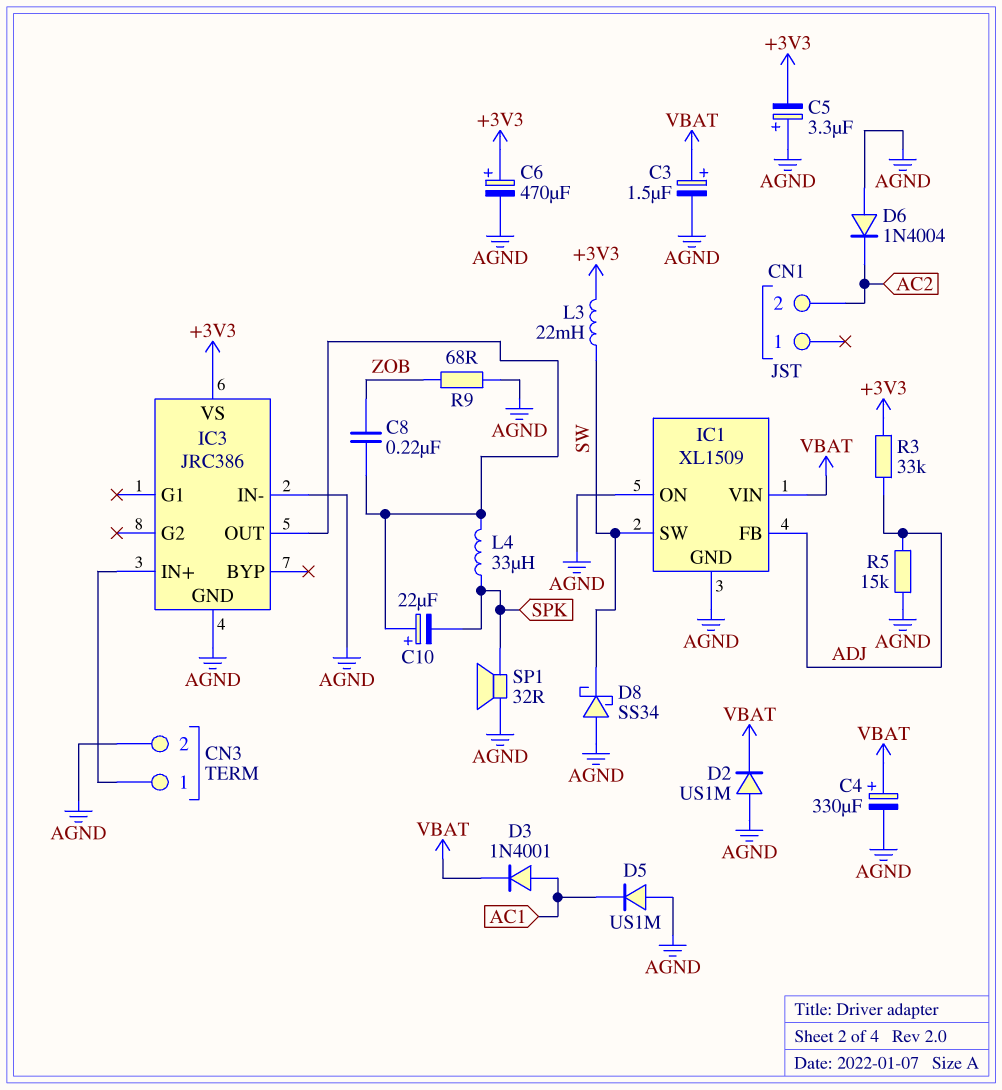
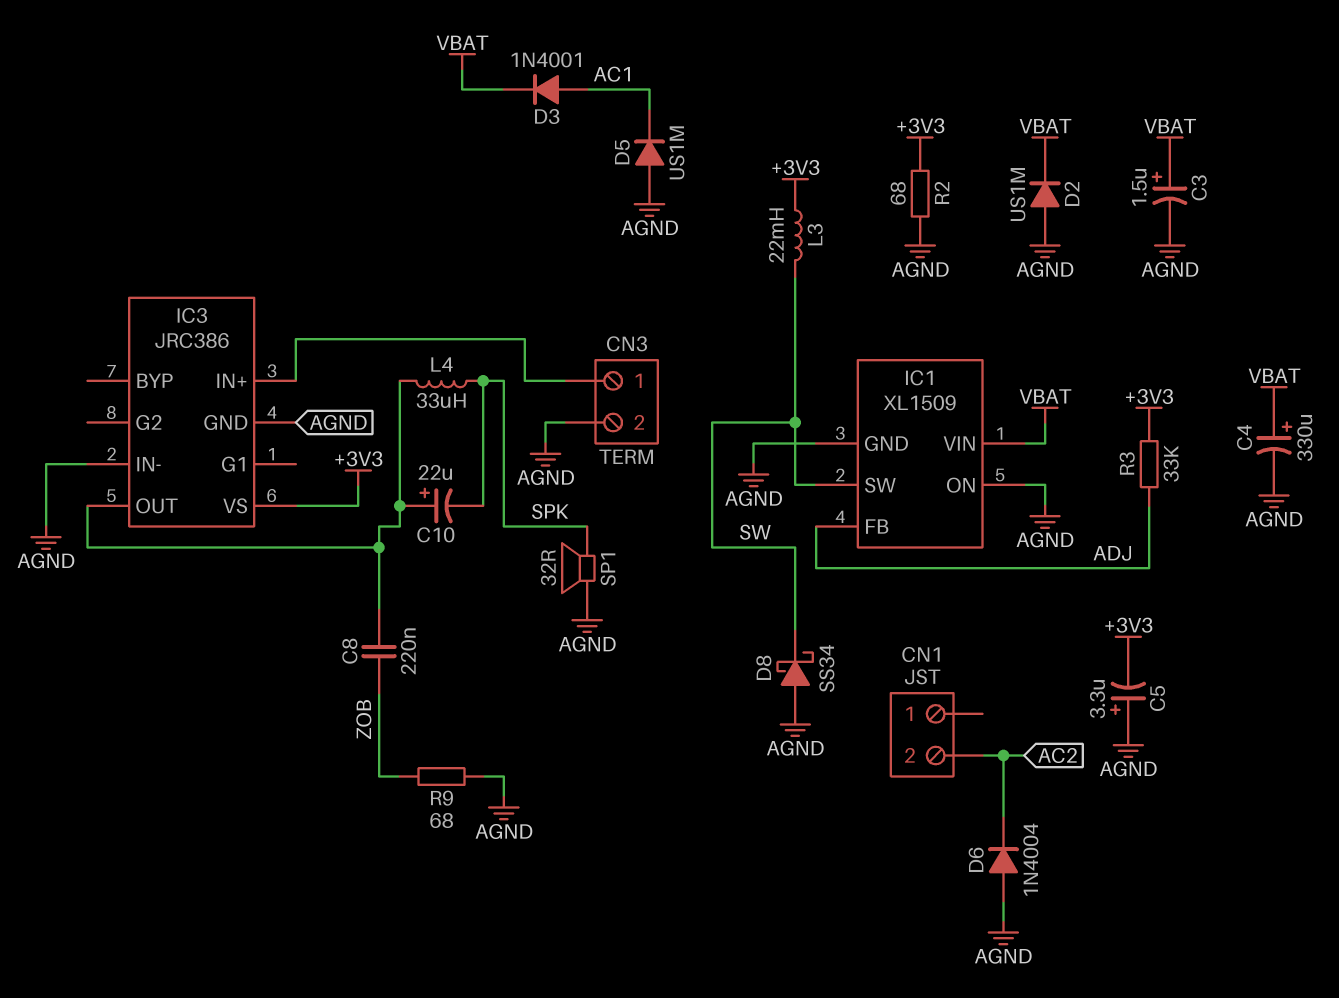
C6: 470uF (plus +3V3, minus AGND) -> none
R2: none -> 68 (+3V3, AGND)
R5: 15k (ADJ, AGND) -> none

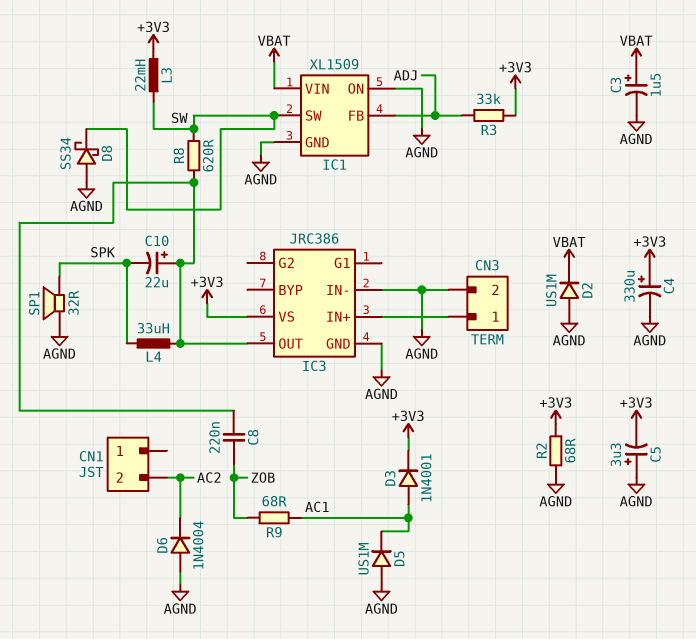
C4: 330uF (plus VBAT, minus AGND) -> 330uF (plus +3V3, minus AGND)
D3: diode 1N4001 (A AC1, K VBAT) -> diode 1N4001 (A AC1, K +3V3)
R8: none -> 620 (IC3/OUT, SW)
R9: 68 (AGND, ZOB) -> 68 (AC1, ZOB)

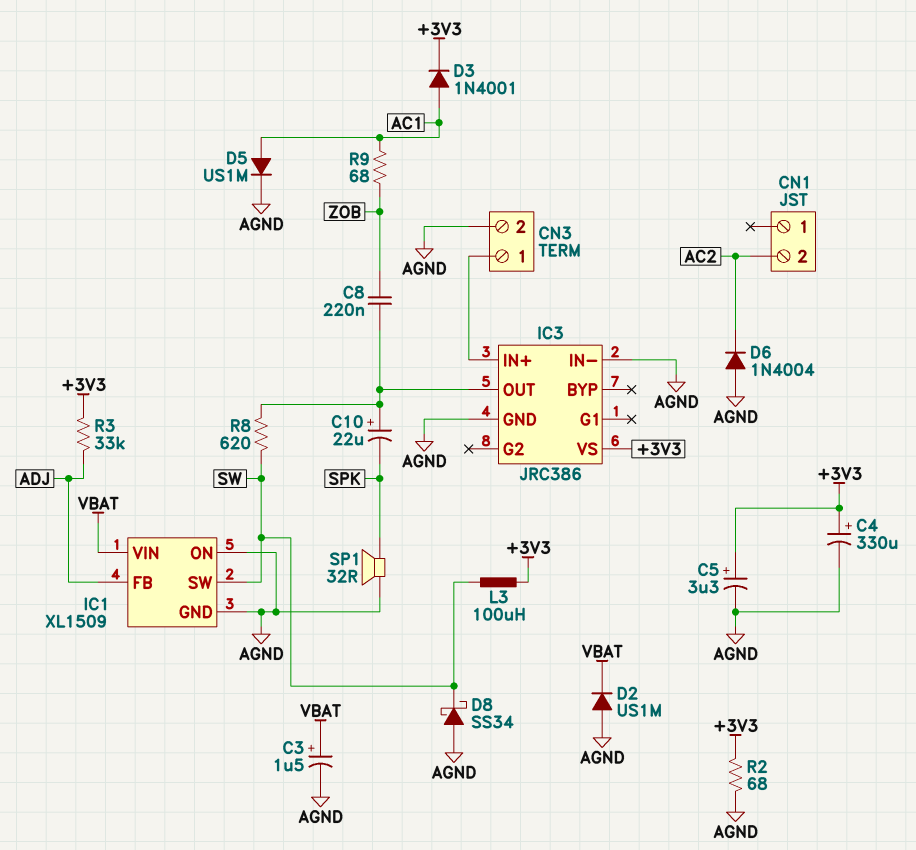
C5: 3.3uF (plus AGND, minus +3V3) -> 3.3uF (plus +3V3, minus AGND)
D5: diode US1M (A AGND, K AC1) -> diode US1M (A AC1, K AGND)
L3: 22mH (+3V3, SW) -> 100uH (+3V3, SW)
L4: 33uH (IC3/OUT, SPK) -> none

